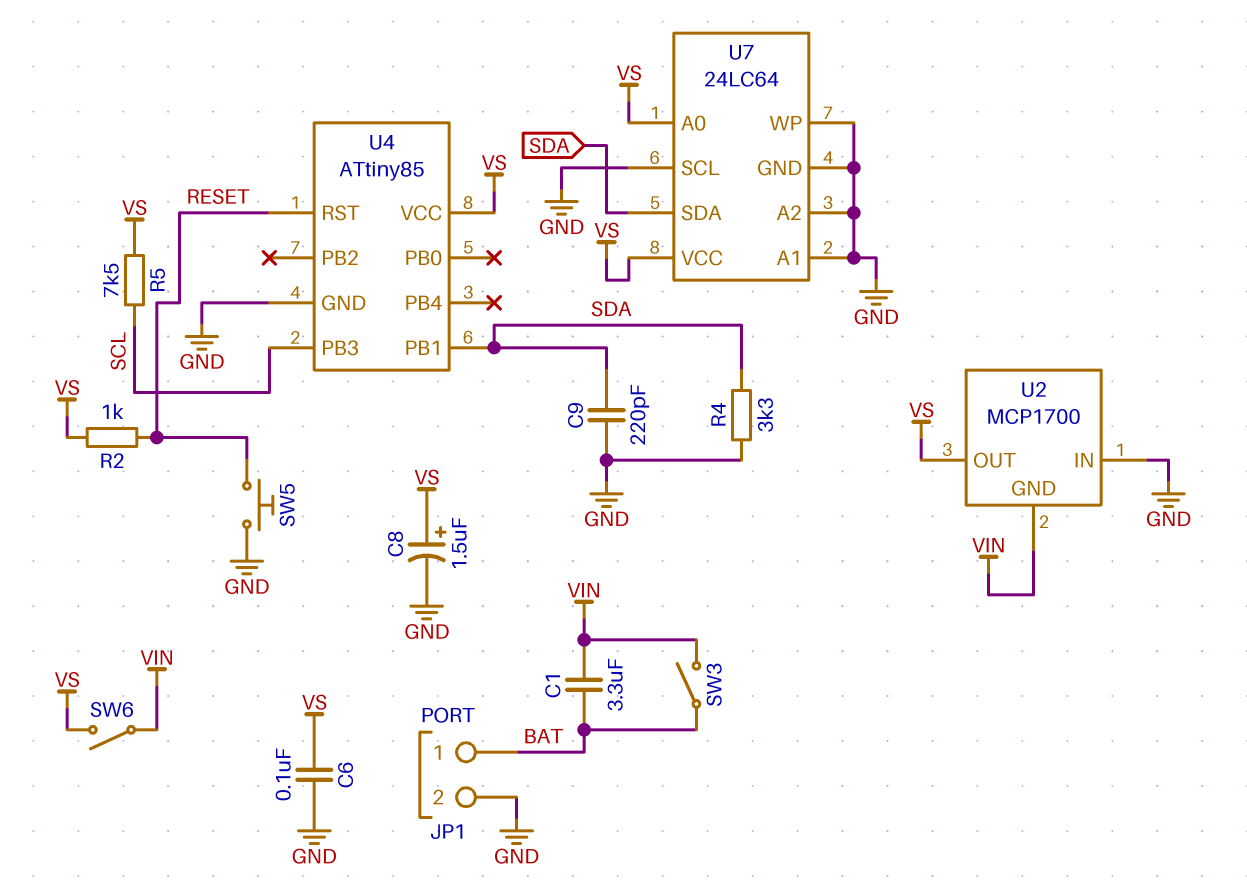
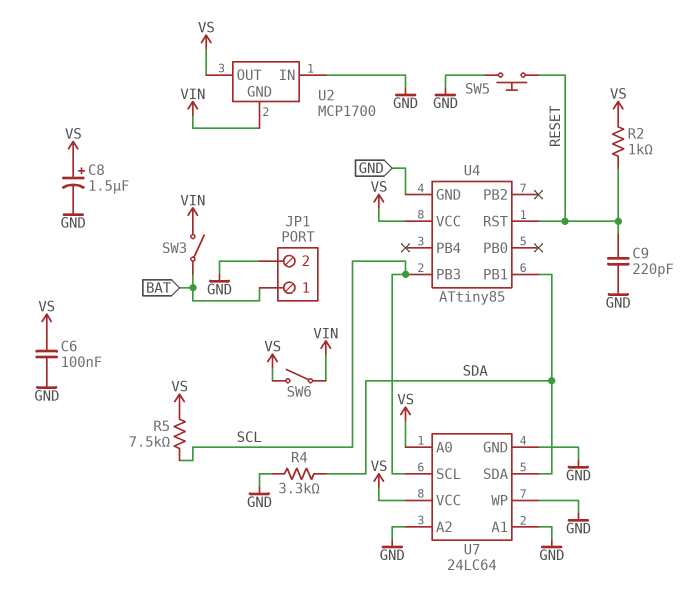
C1: 3.3uF (BAT, VIN) -> none
C9: 220pF (GND, SDA) -> 220pF (GND, RESET)
U7 pin SCL: GND -> SCL

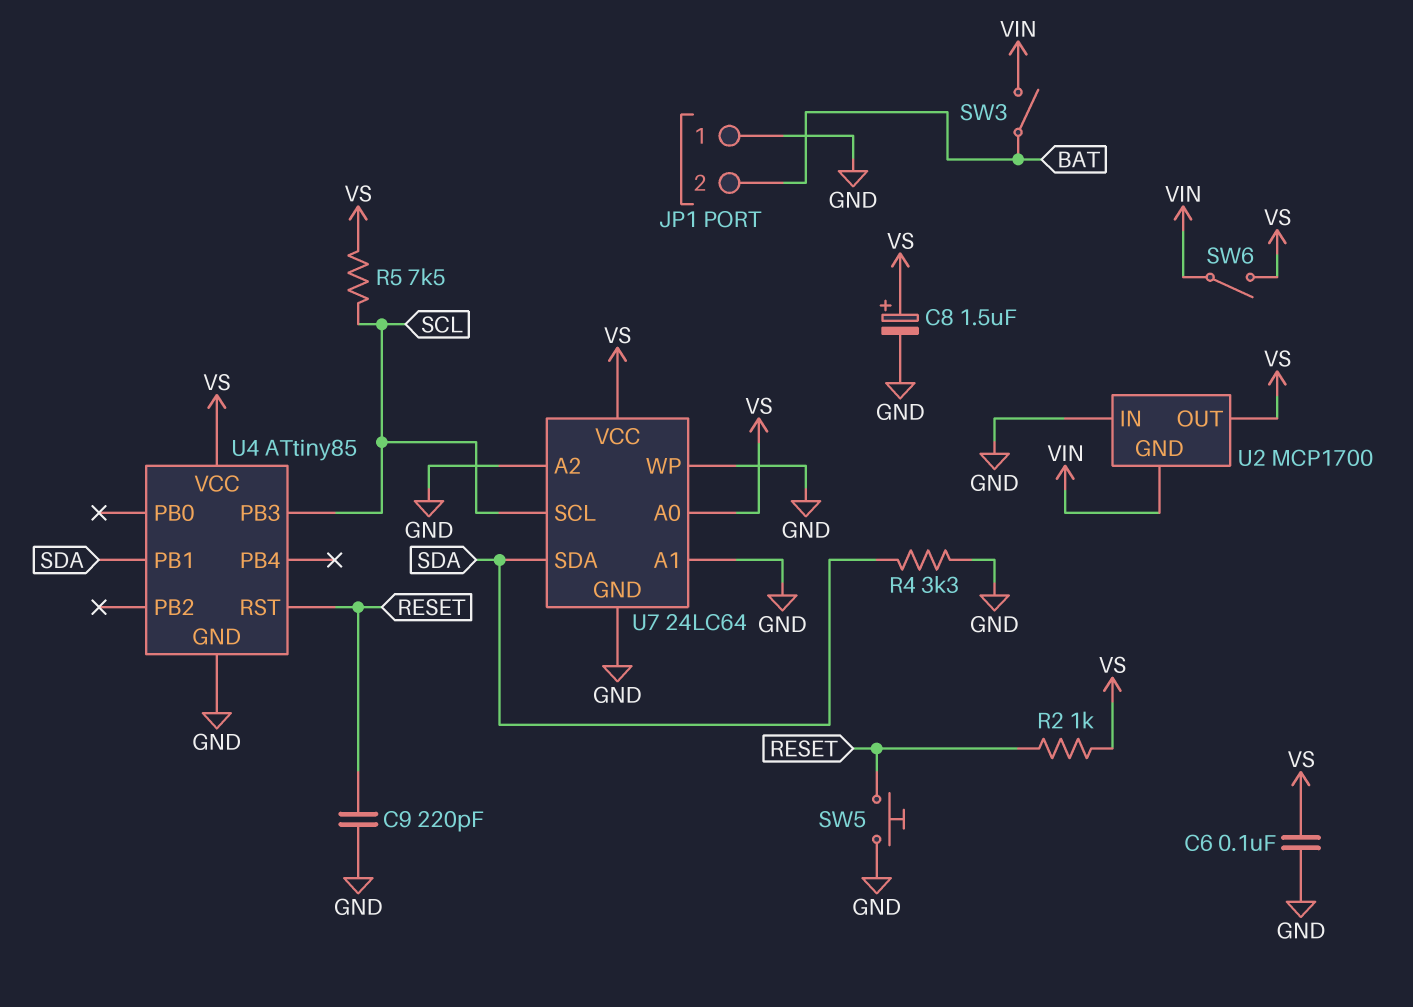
JP1 pin 1: BAT -> GND
JP1 pin 2: GND -> BAT

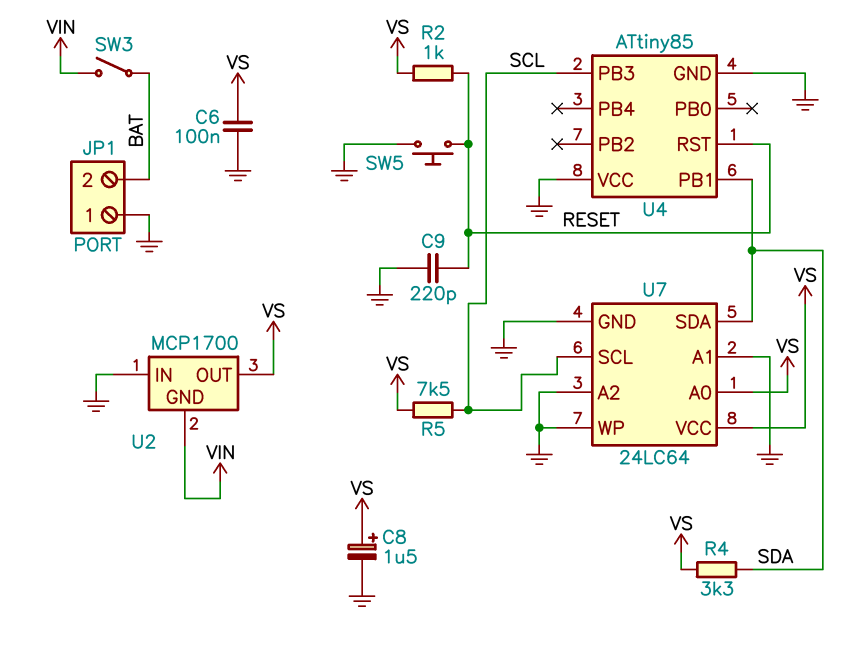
R4: 3.3k (GND, SDA) -> 3.3k (SDA, VS)
SW6: switch (VIN, VS) -> none
U4 pin VCC: VS -> GND

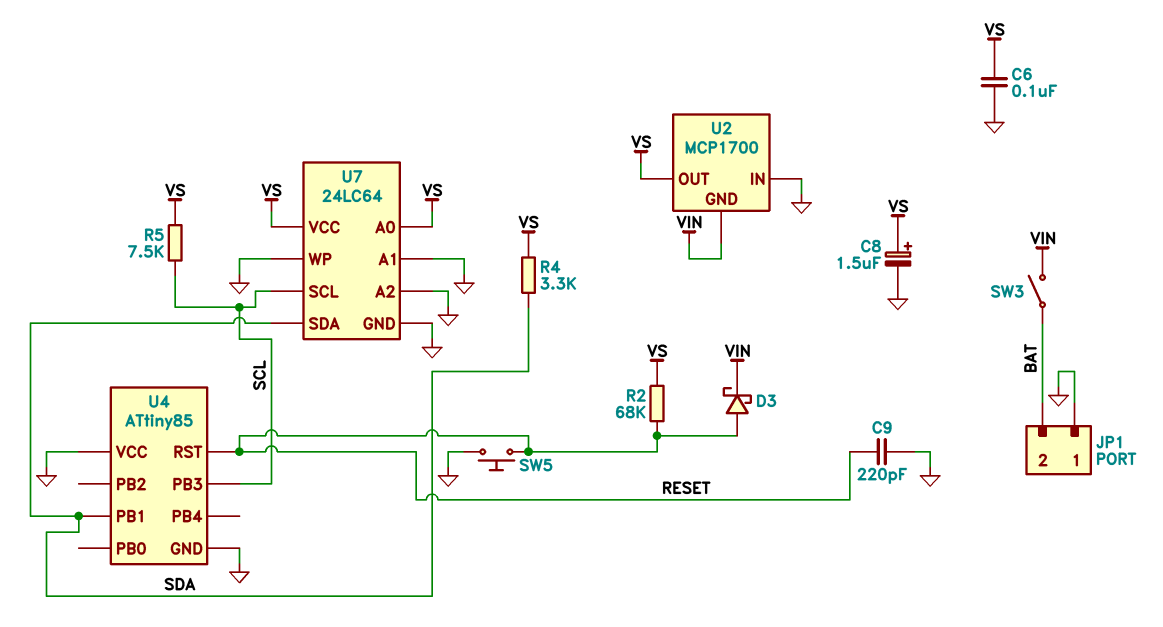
D3: none -> schottky (A RESET, K VIN)
R2: 1k (RESET, VS) -> 68k (RESET, VS)

